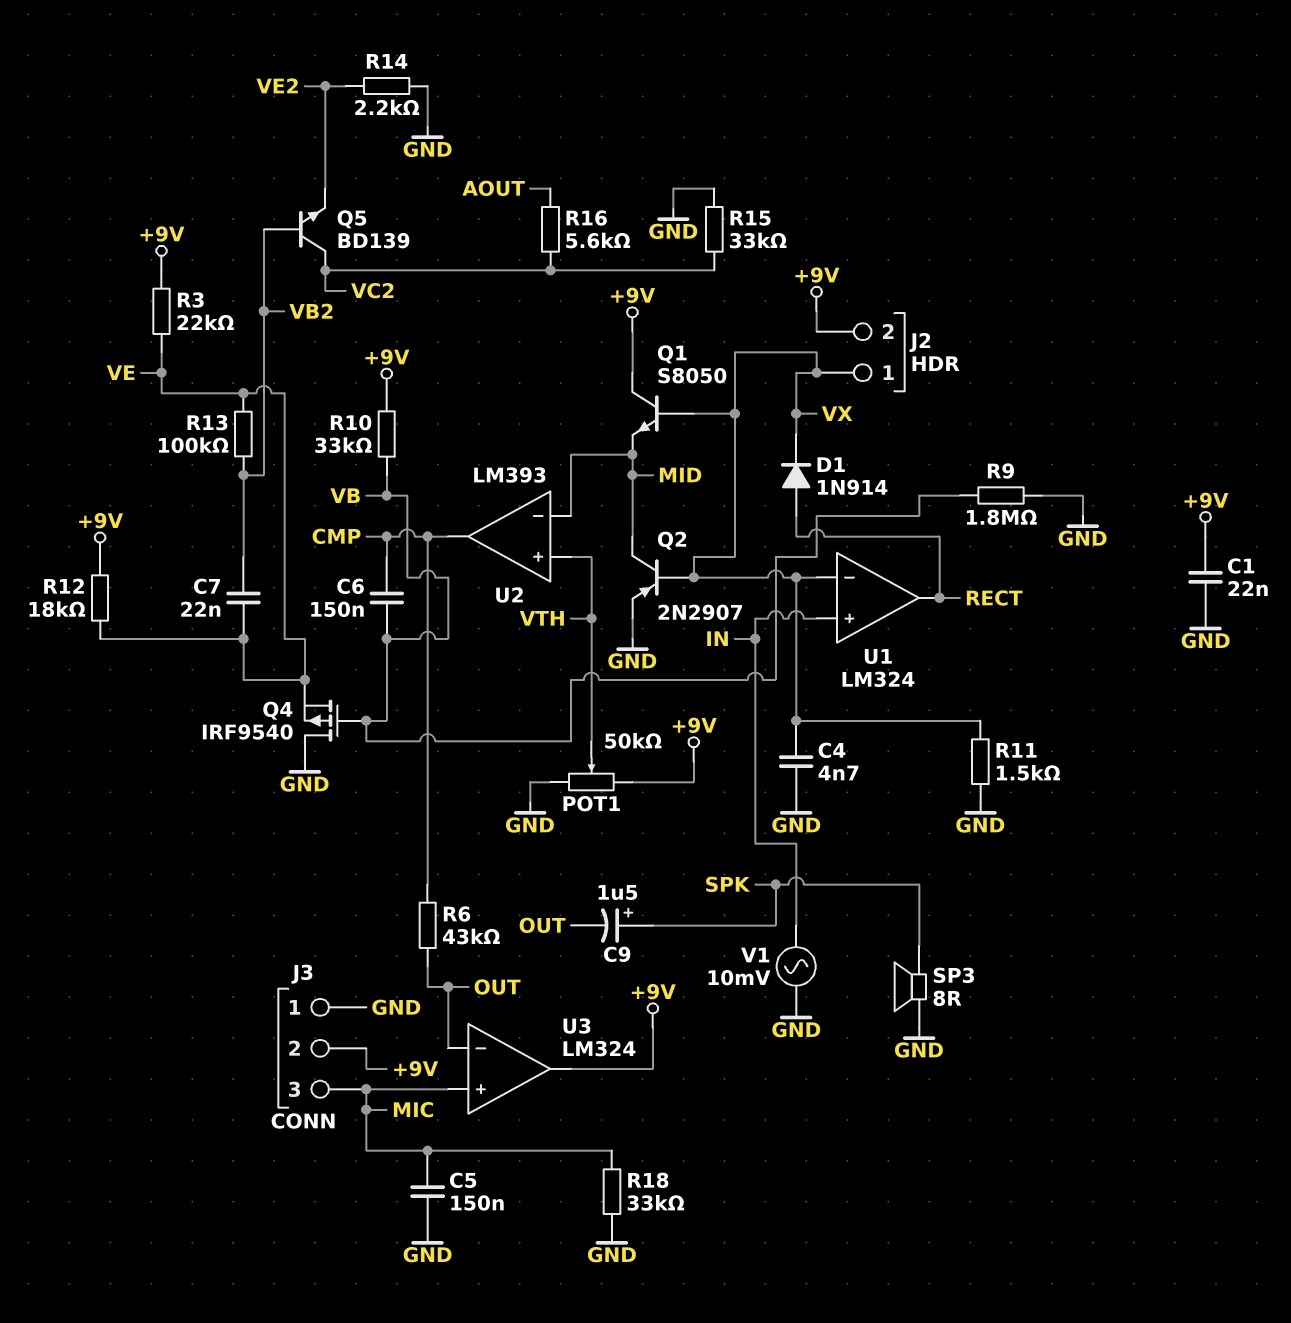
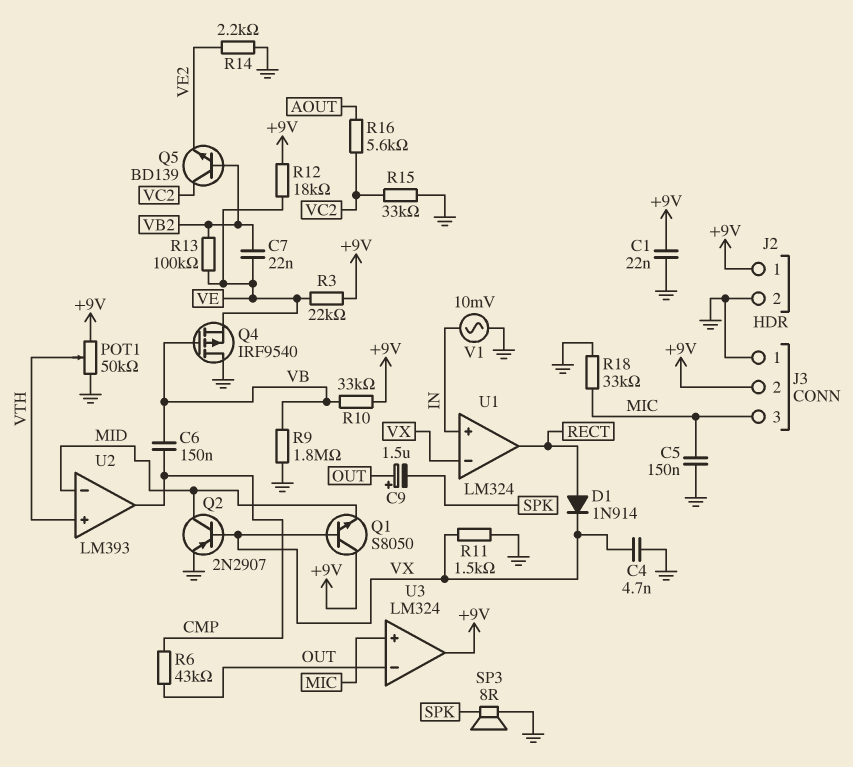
C9: 1.5uF (plus SPK, minus OUT) -> 1.5uF (plus OUT, minus SPK)
J2 pin 1: VX -> +9V
J2 pin 2: +9V -> GND

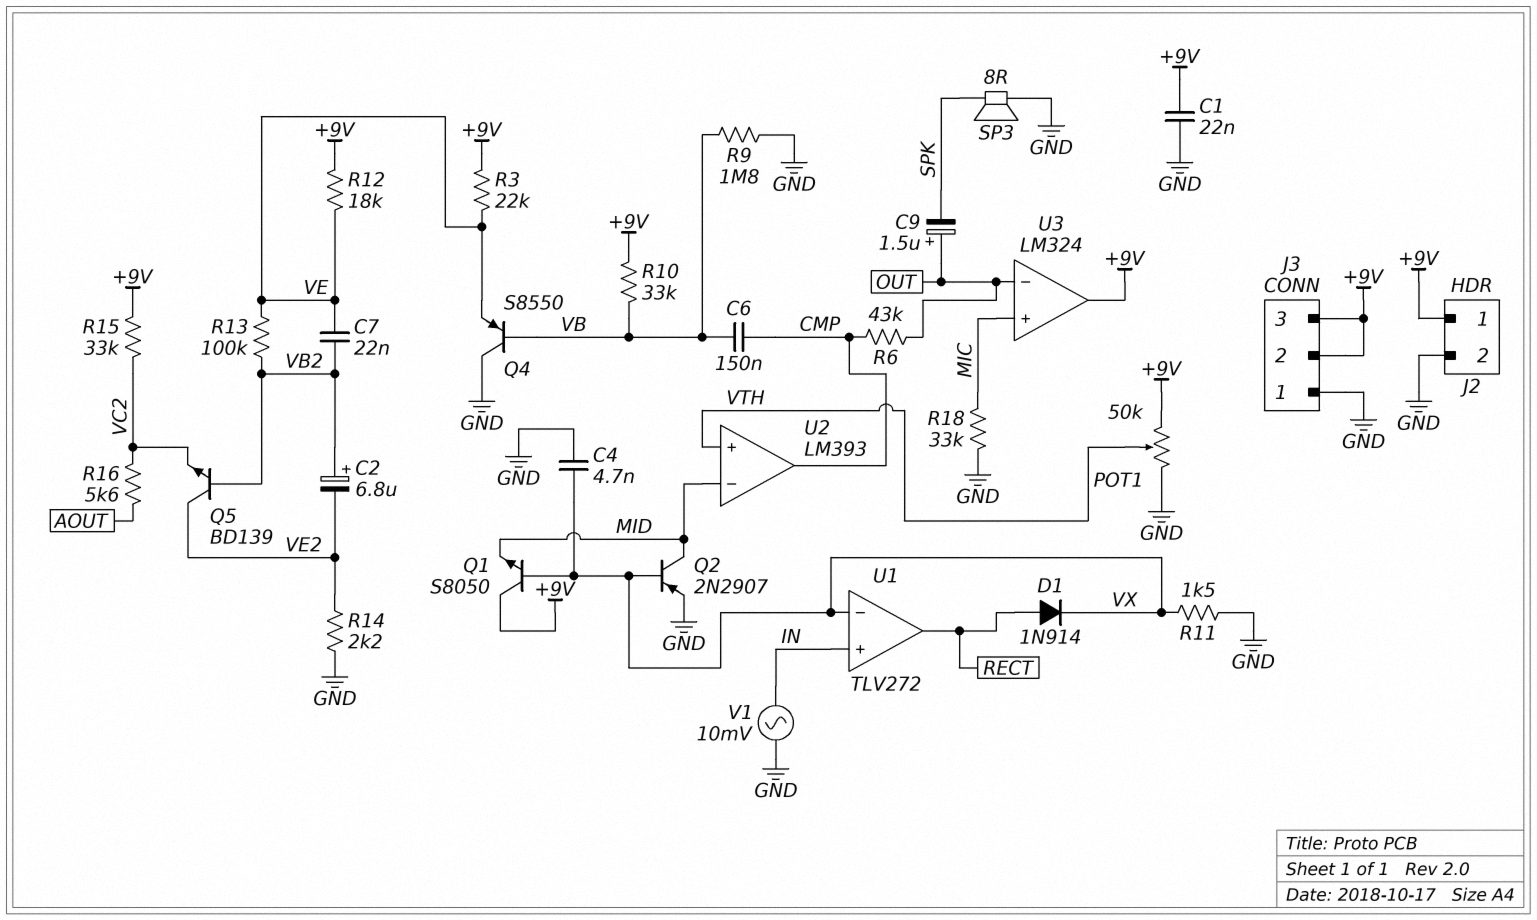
C2: none -> 6.8uF (plus VB2, minus VE2)
C5: 150nF (GND, MIC) -> none
J3 pin 3: MIC -> +9V
Q4: PMOS IRF9540 (G VB, D GND, S VE) -> PNP S8550 (B VB, C GND, E VE)
Q5: NPN BD139 (B VB2, C VC2, E VE2) -> NPN BD139 (B VB2, C VE2, E VC2)
R15: 33k (GND, VC2) -> 33k (+9V, VC2)
U1: LM324 -> TLV272

